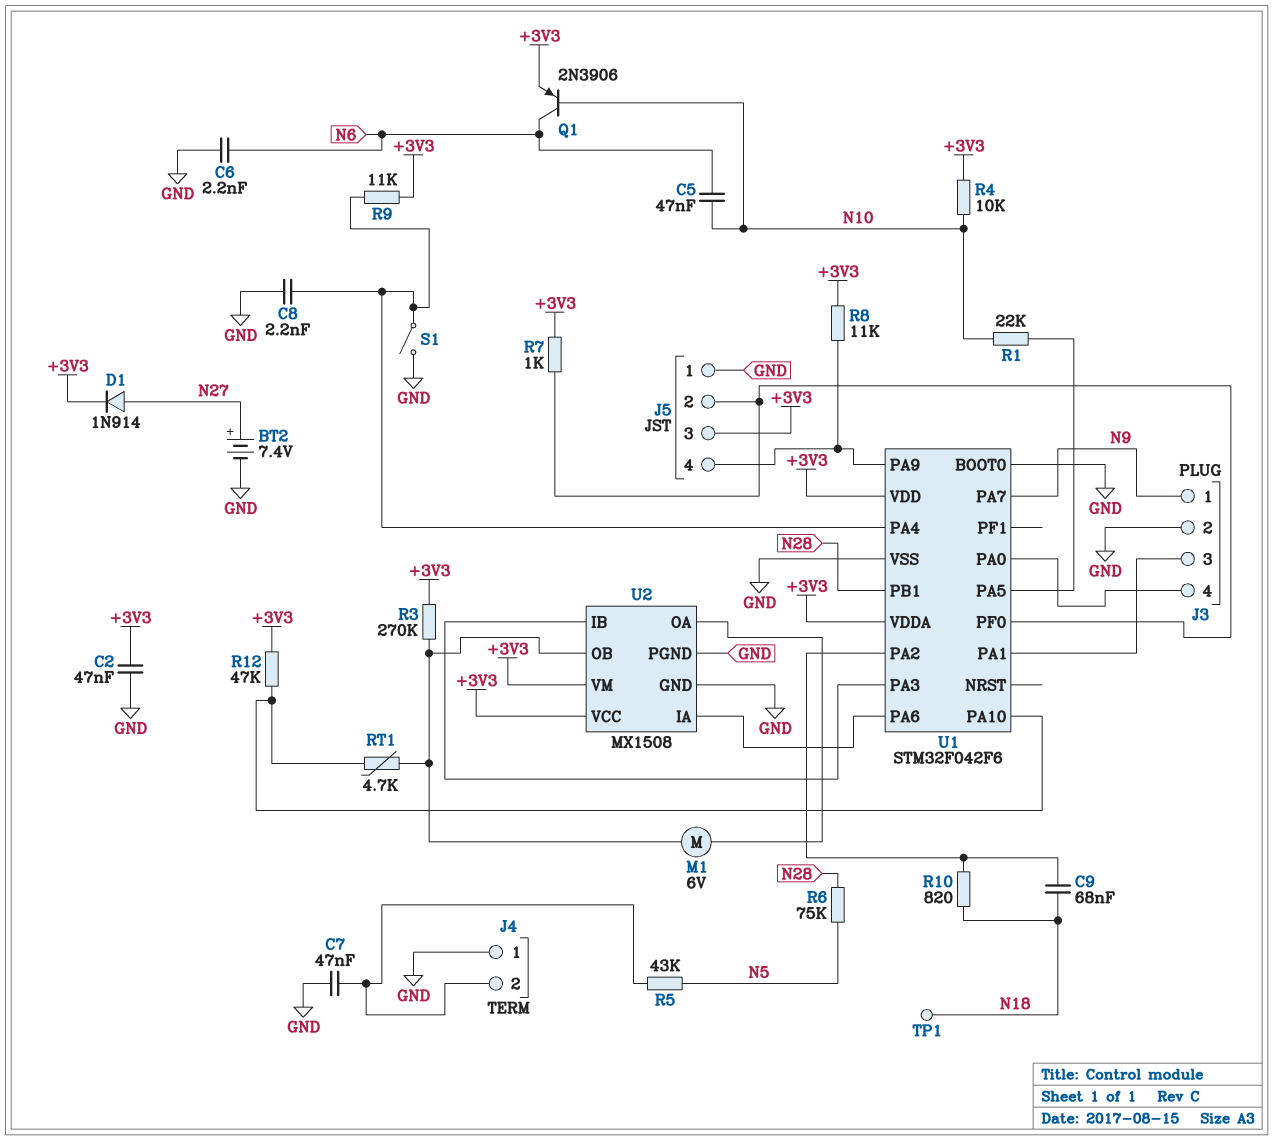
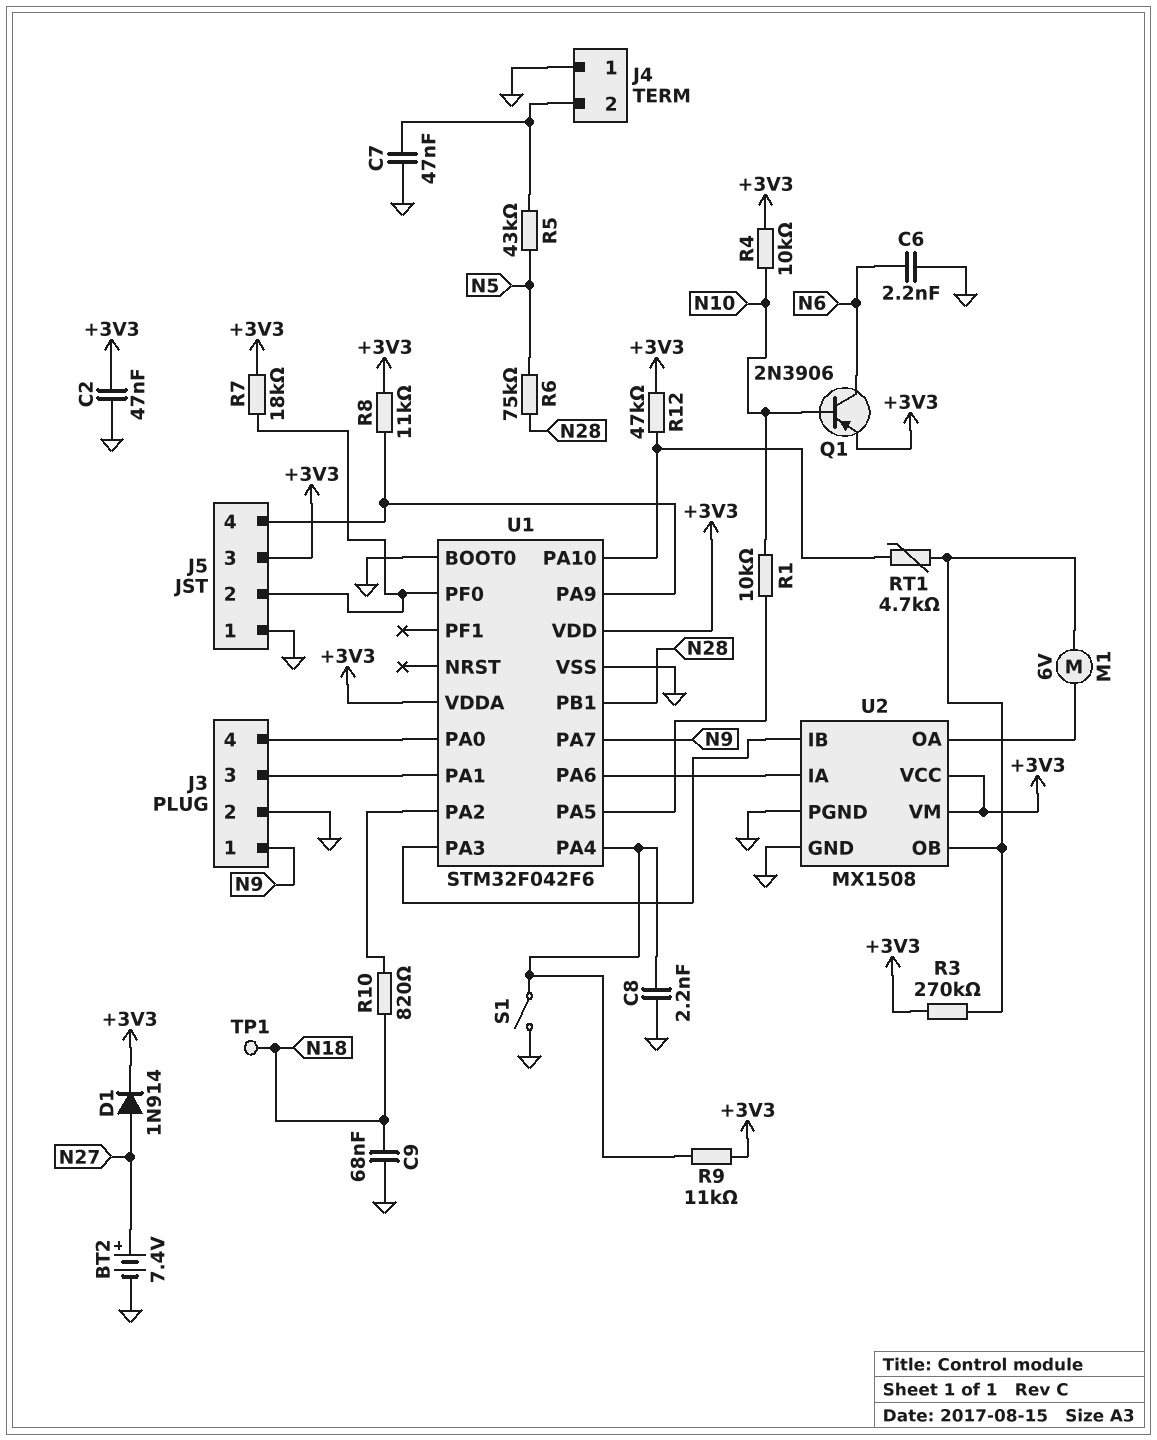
C5: 47nF (N6, N10) -> none
C9: 68nF (N18, U1/PA2) -> 68nF (GND, N18)
R1: 22k (N10, U1/PA5) -> 10k (N10, U1/PA5)
R7: 1k (+3V3, J5/2) -> 18k (+3V3, J5/2)

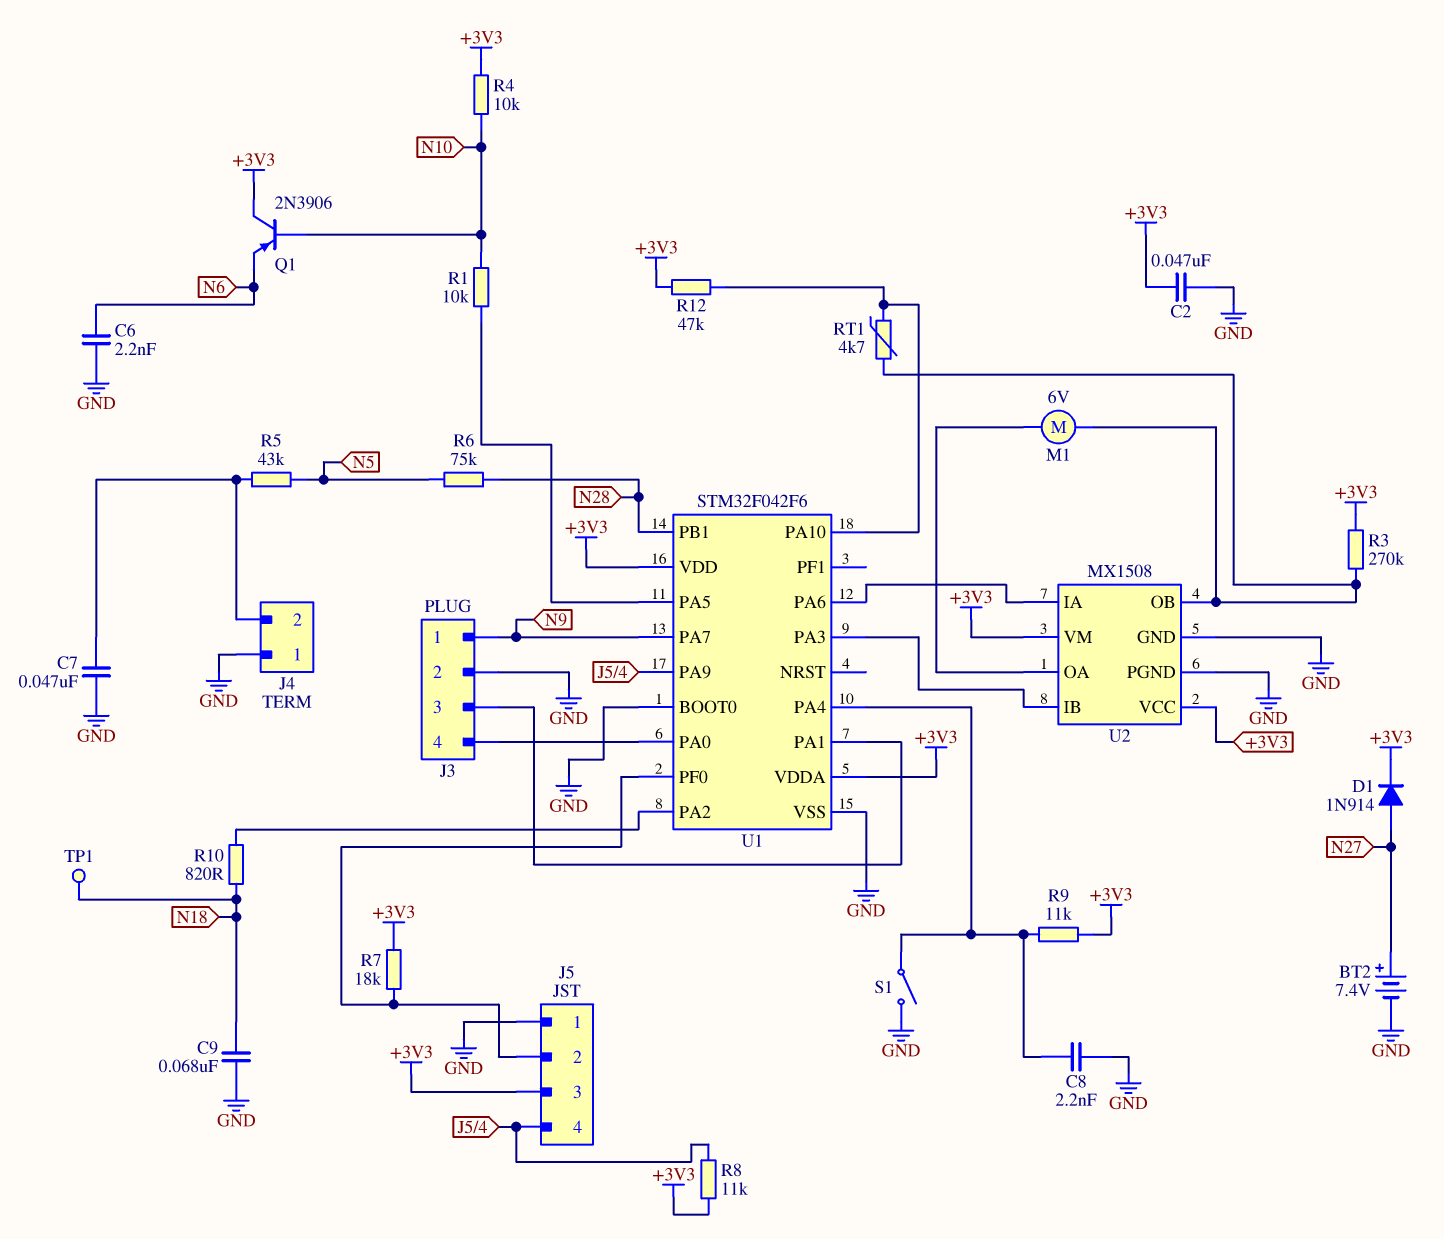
Q1: PNP 2N3906 (B N10, C N6, E +3V3) -> PNP 2N3906 (B N10, C +3V3, E N6)

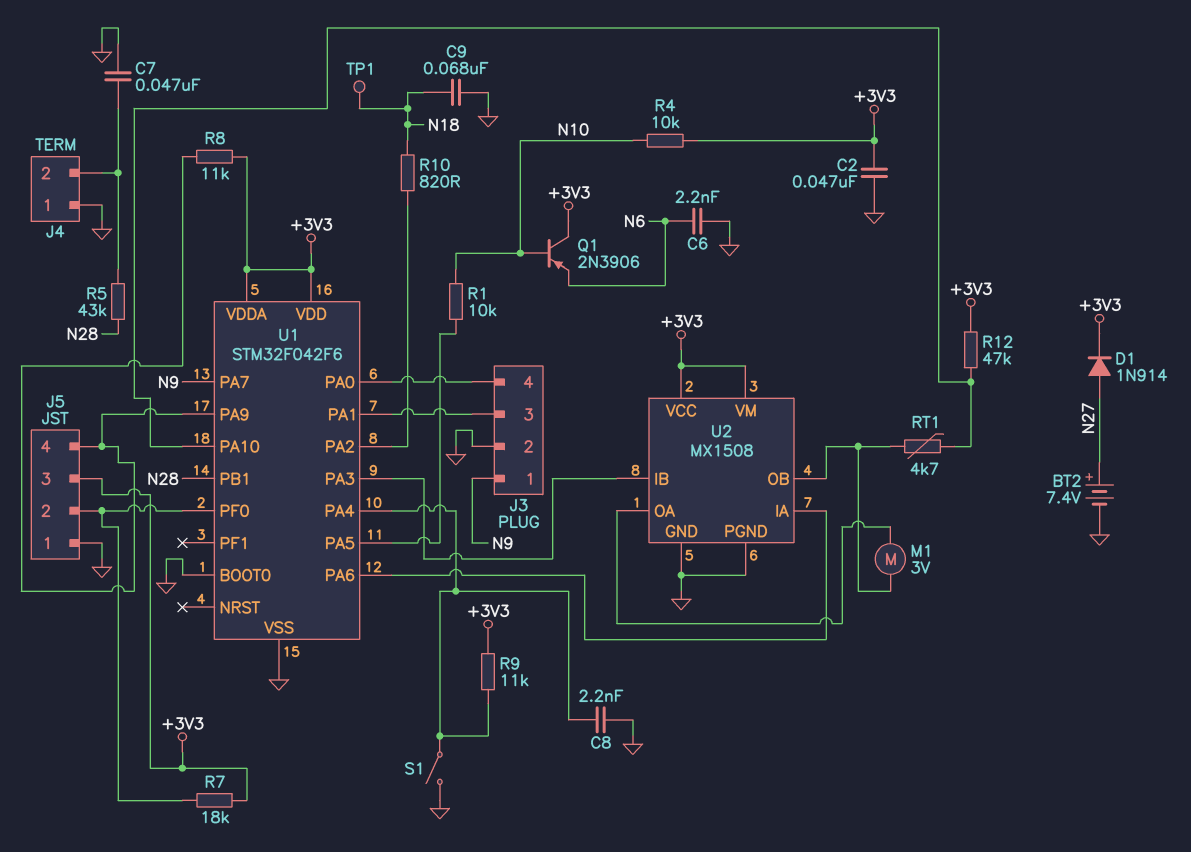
M1: motor 6V (U2/OA, U2/OB) -> motor 3V (U2/OA, U2/OB)
R3: 270k (+3V3, U2/OB) -> none
R5: 43k (J4/2, N5) -> 43k (J4/2, N28)
R6: 75k (N5, N28) -> none

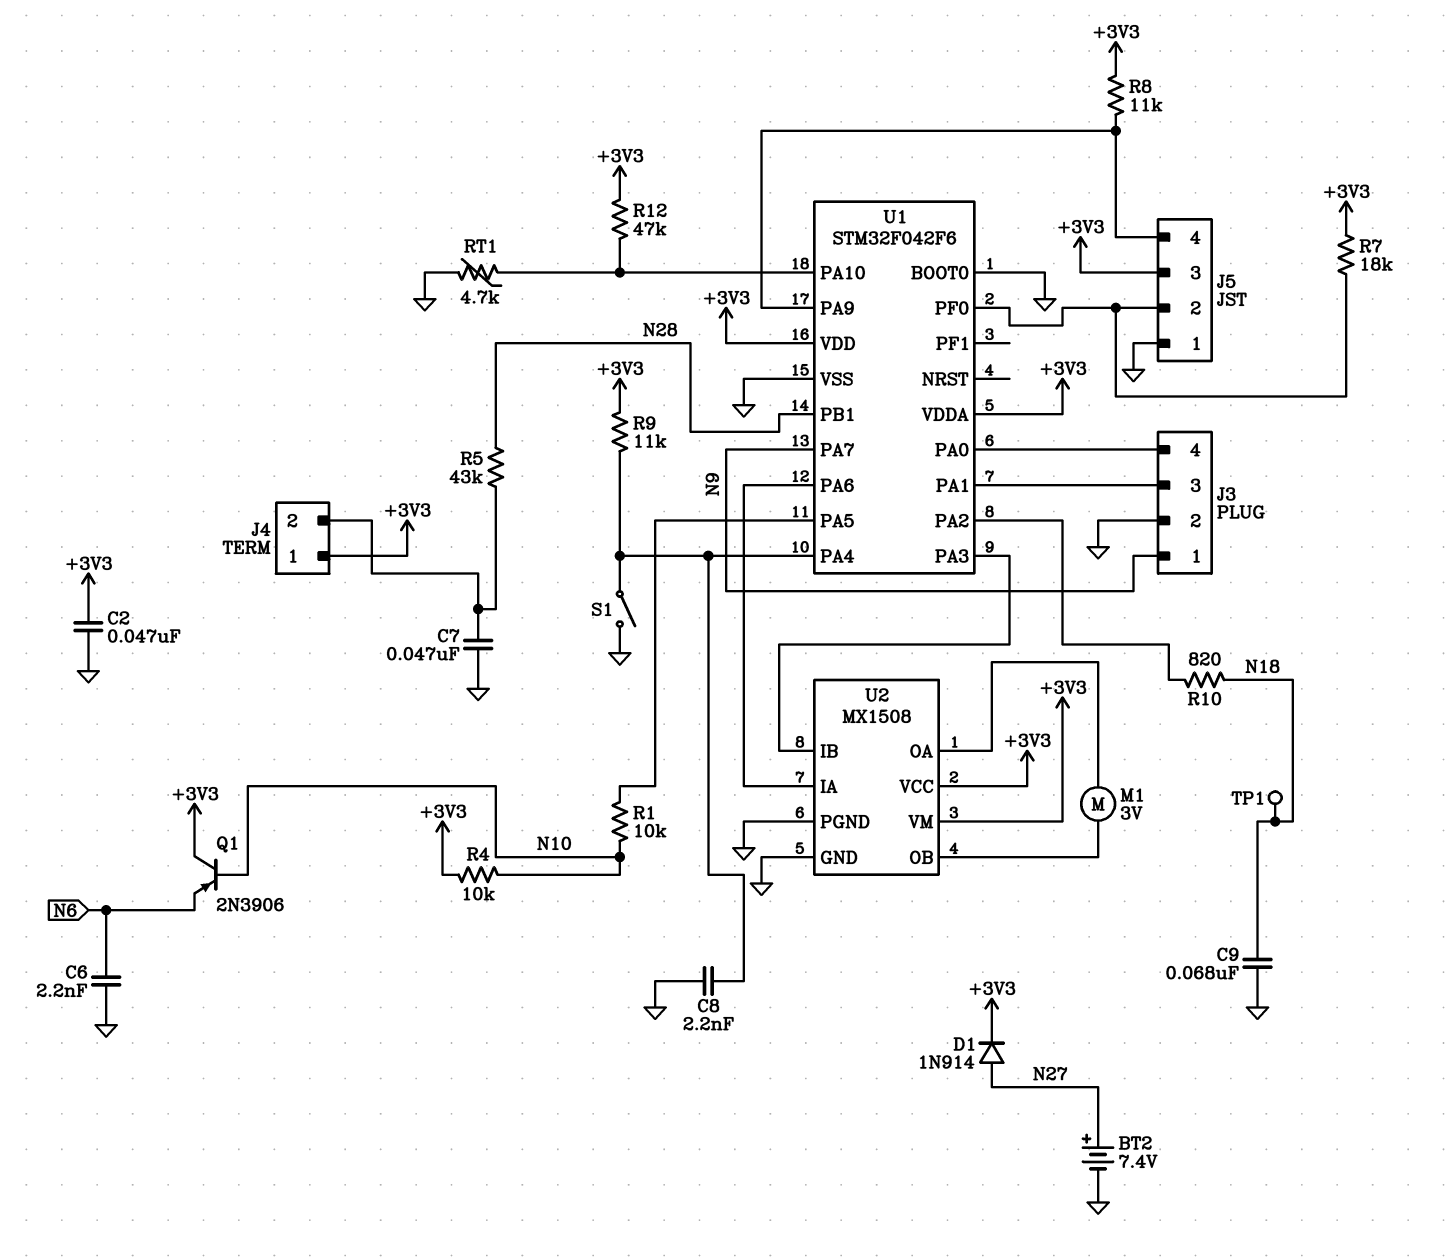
J4 pin 1: GND -> +3V3
RT1: 4.7k (U1/PA10, U2/OB) -> 4.7k (GND, U1/PA10)

